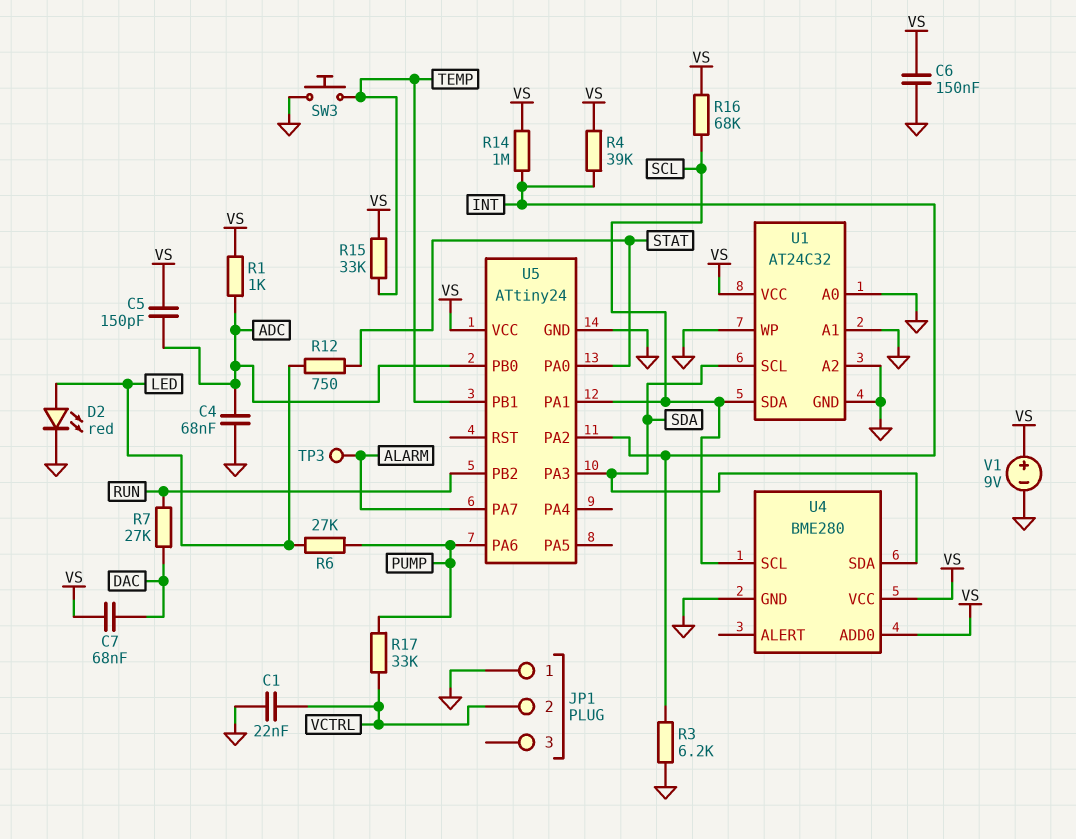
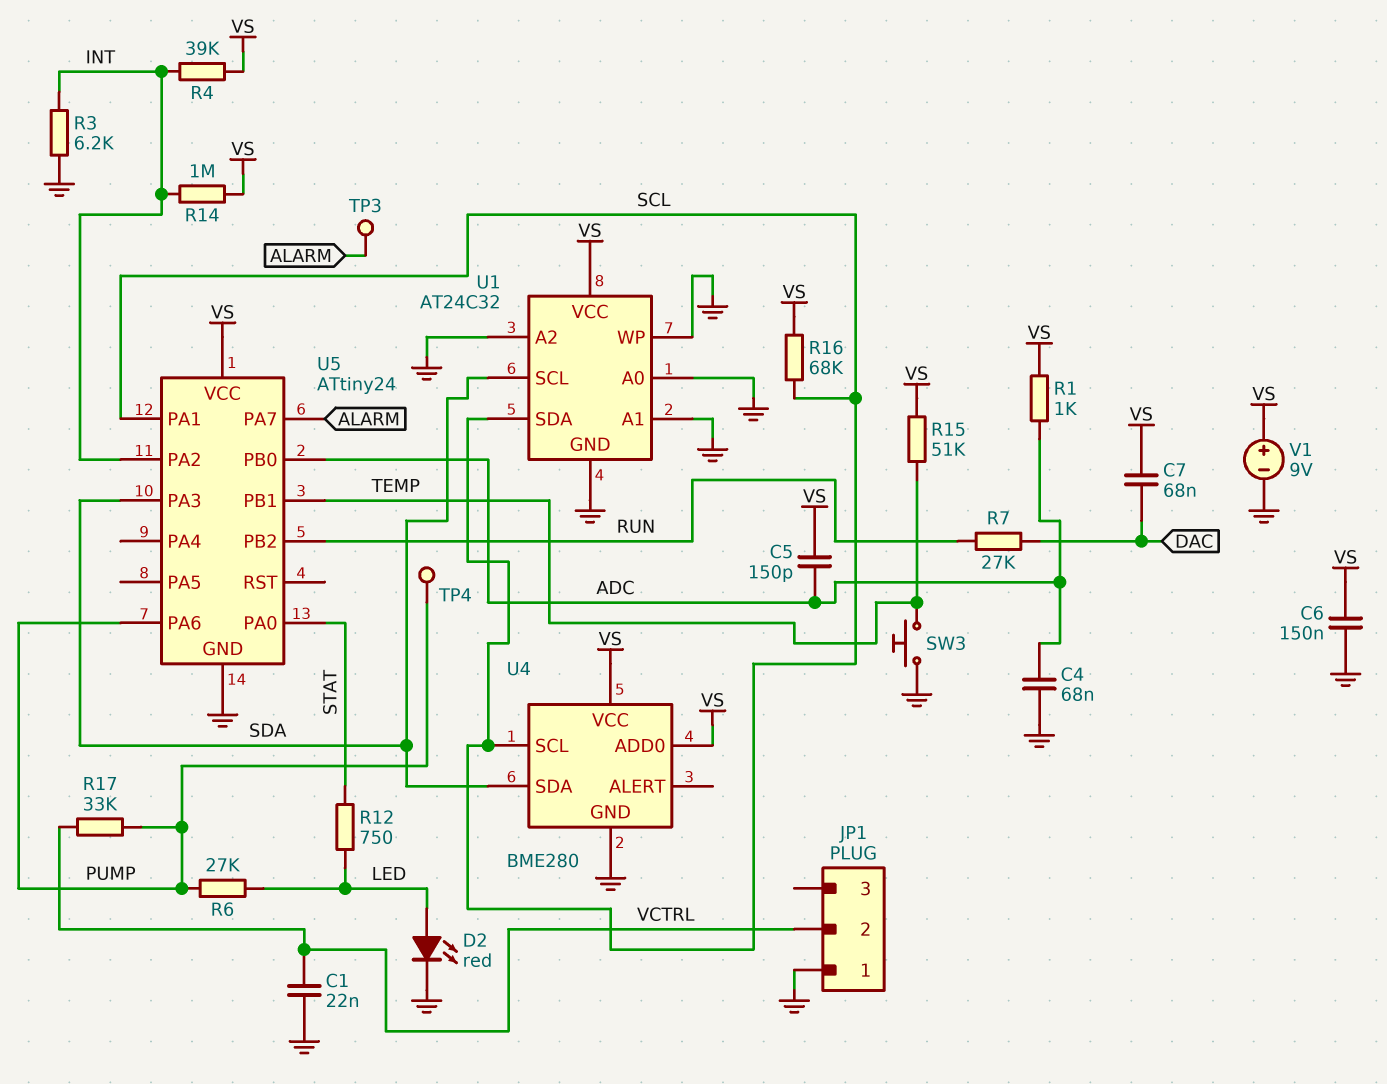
R15: 33k (TEMP, VS) -> 51k (TEMP, VS)
TP4: none -> test point (PUMP)

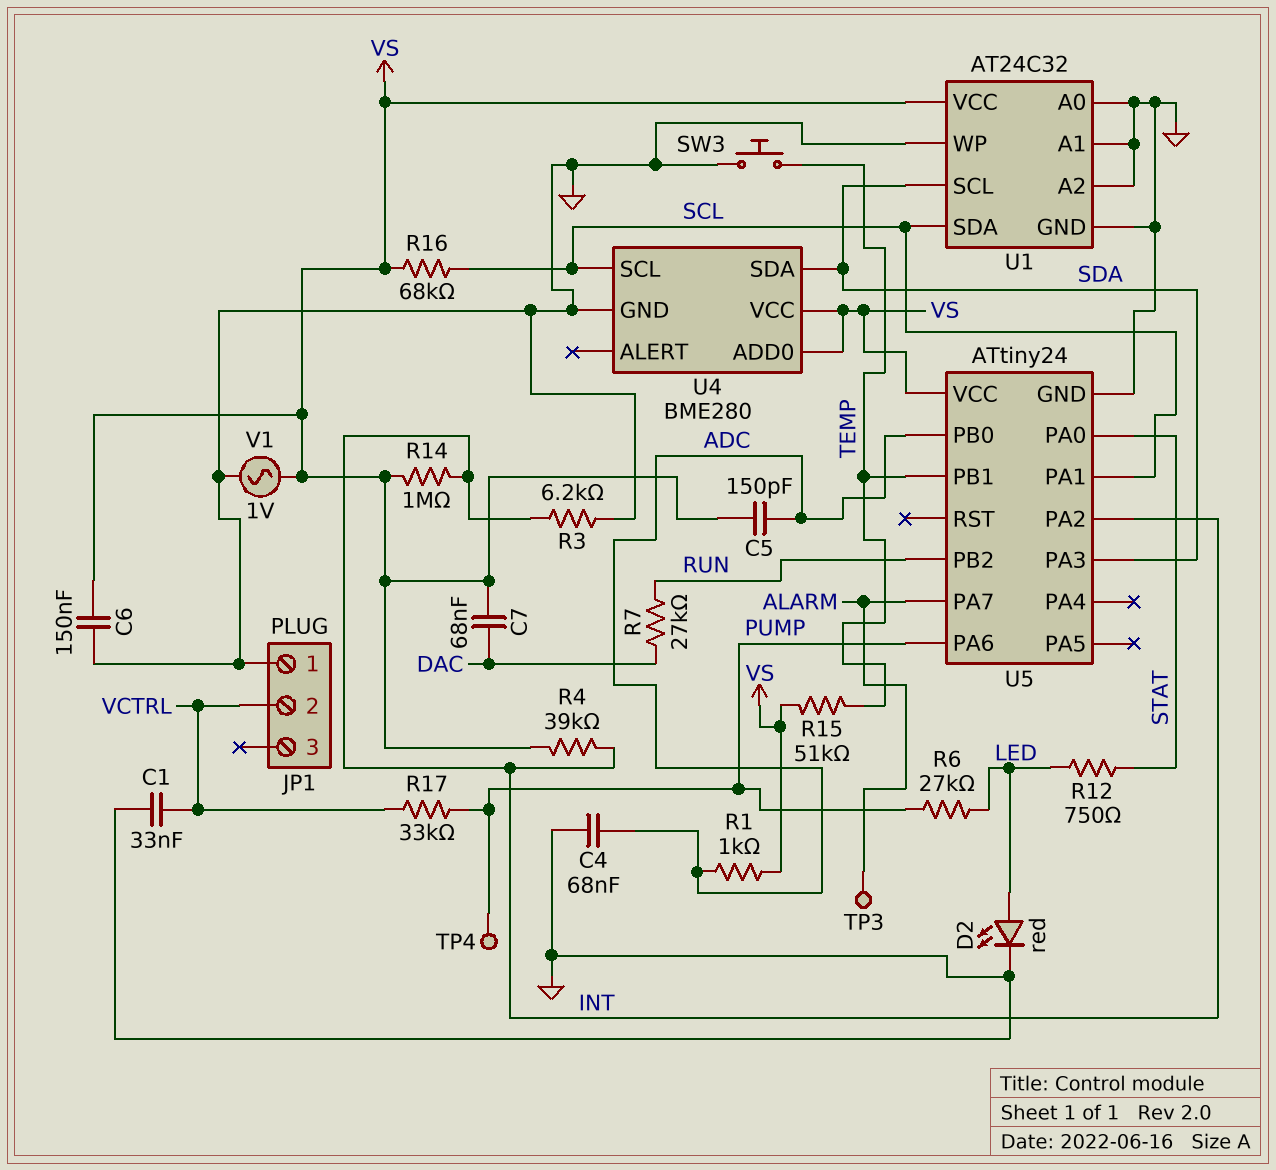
C1: 22nF (GND, VCTRL) -> 33nF (GND, VCTRL)
V1: 9V (plus VS, minus GND) -> AC 1V (GND, VS)

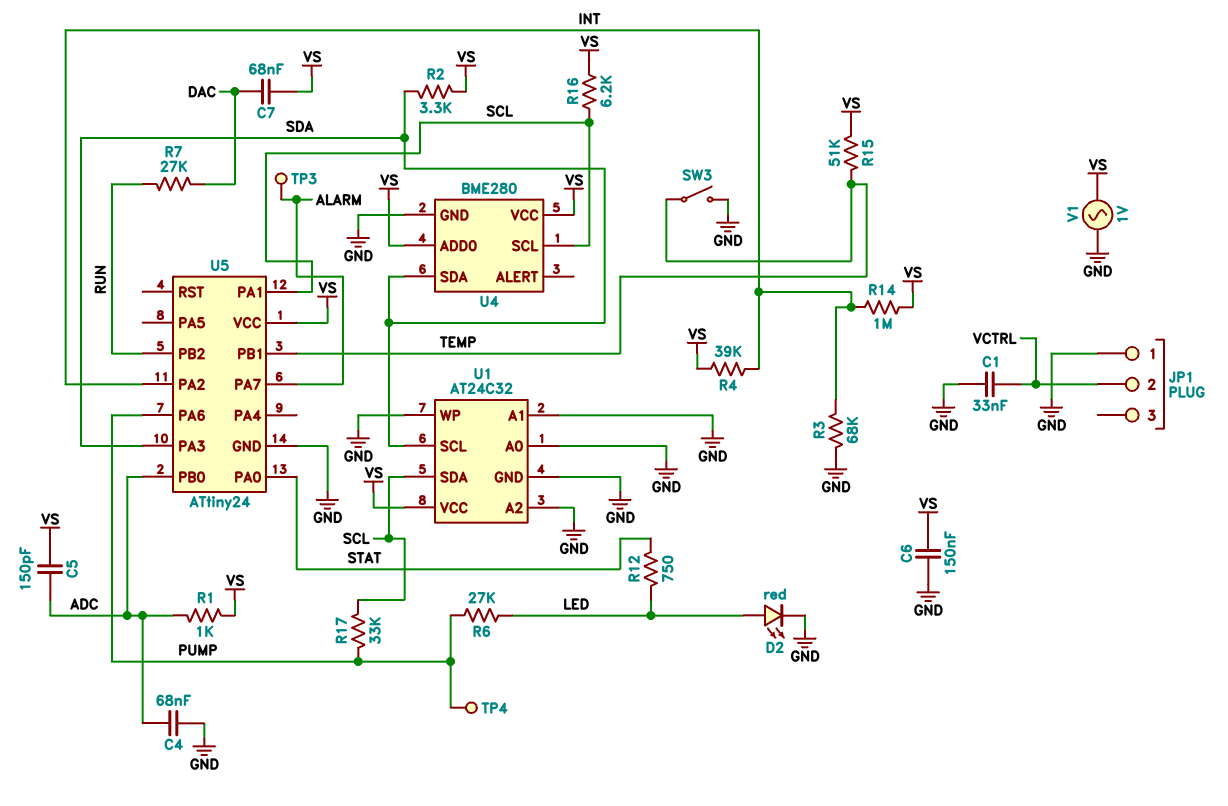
R2: none -> 3.3k (SDA, VS)
R3: 6.2k (GND, INT) -> 68k (GND, INT)
R16: 68k (SCL, VS) -> 6.2k (SCL, VS)
R17: 33k (PUMP, VCTRL) -> 33k (PUMP, SCL)
SW3: button (GND, TEMP) -> switch (GND, TEMP)

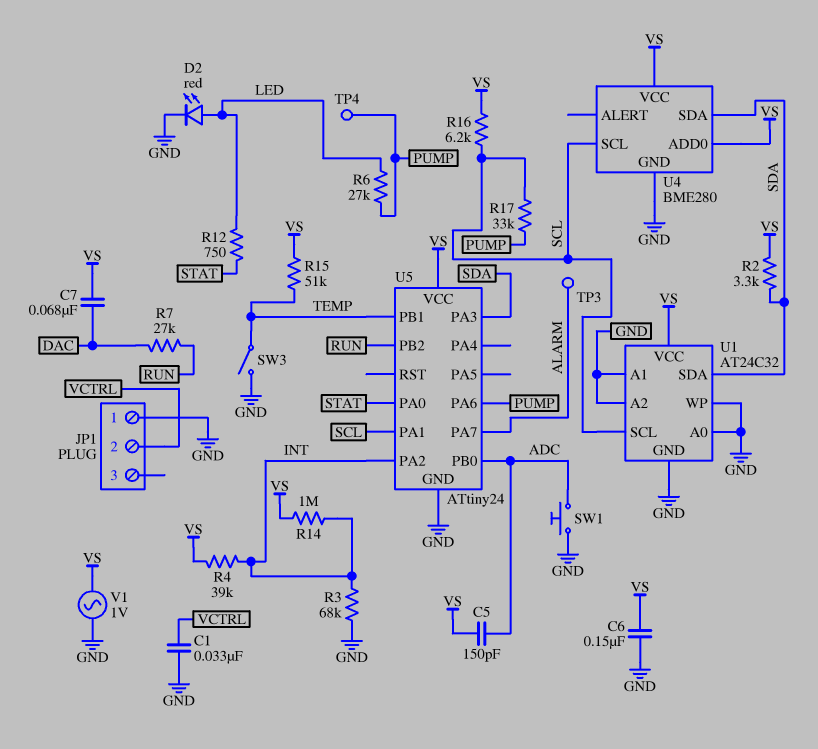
C4: 68nF (ADC, GND) -> none
R1: 1k (ADC, VS) -> none
SW1: none -> button (ADC, GND)
U1 pin SCL: SDA -> SCL
U1 pin SDA: SCL -> SDA

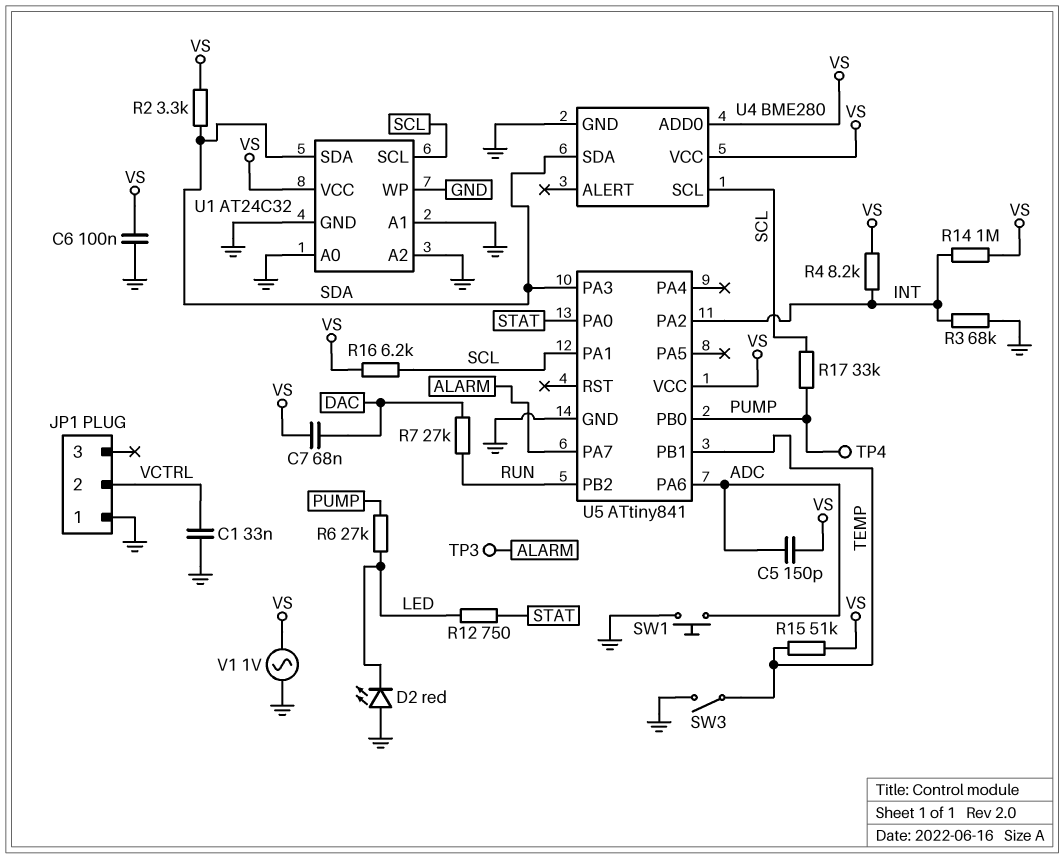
C6: 150nF (GND, VS) -> 100nF (GND, VS)
D2: LED red (A LED, K GND) -> LED red (A GND, K LED)
R4: 39k (INT, VS) -> 8.2k (INT, VS)
U5: ATtiny24 -> ATtiny841
U5 pin PA6: PUMP -> ADC
U5 pin PB0: ADC -> PUMP

